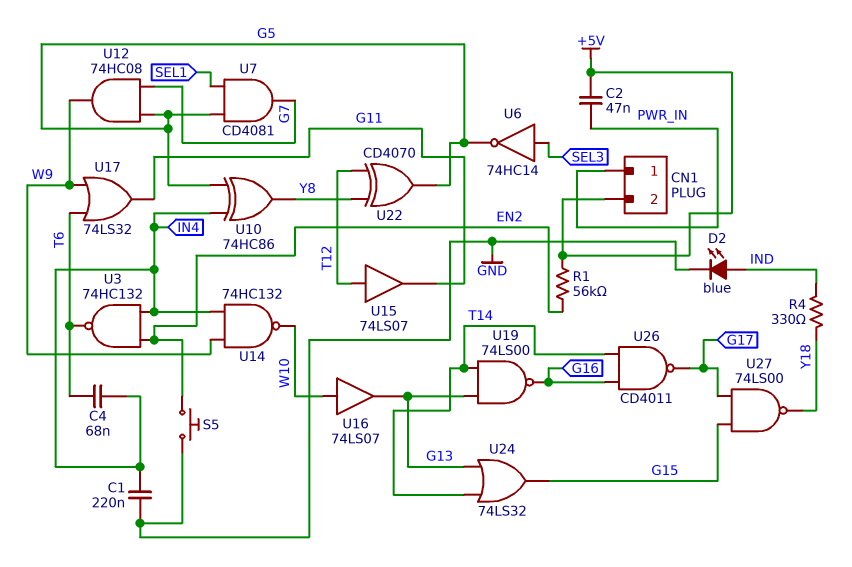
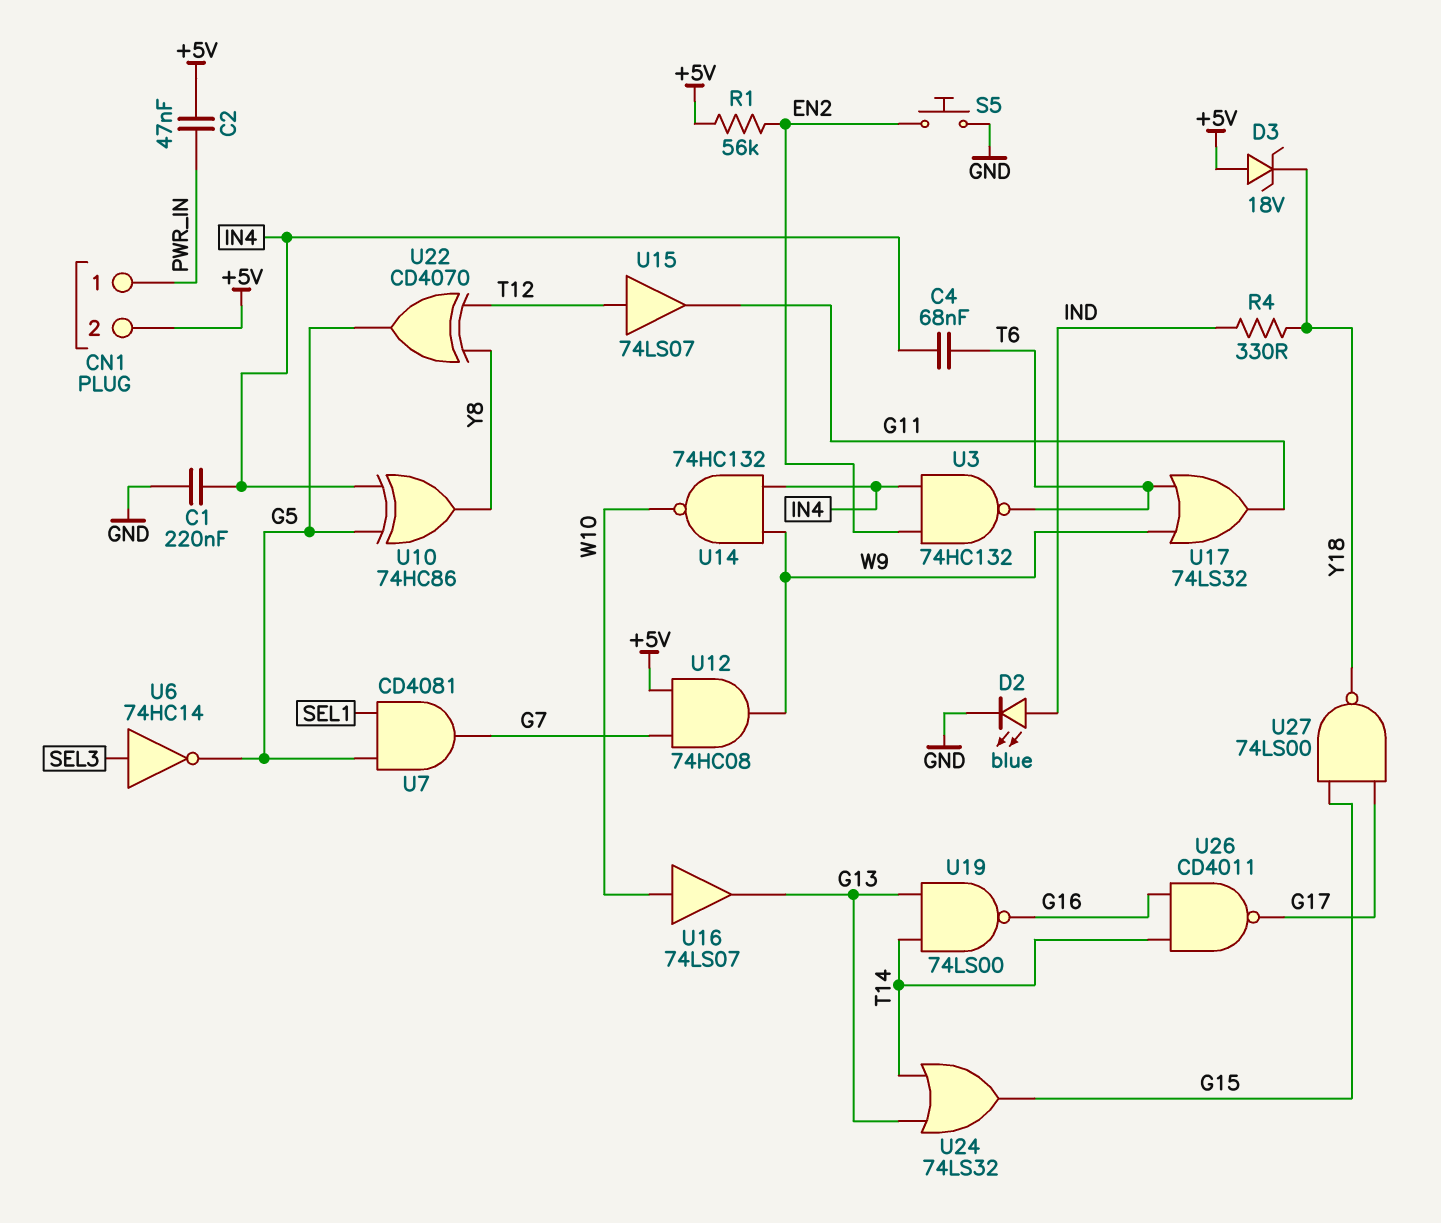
D3: none -> zener 18V (A +5V, K Y18)
U12: AND 74HC08 (in G5, in G7, out W9) -> AND 74HC08 (in +5V, in G7, out W9)

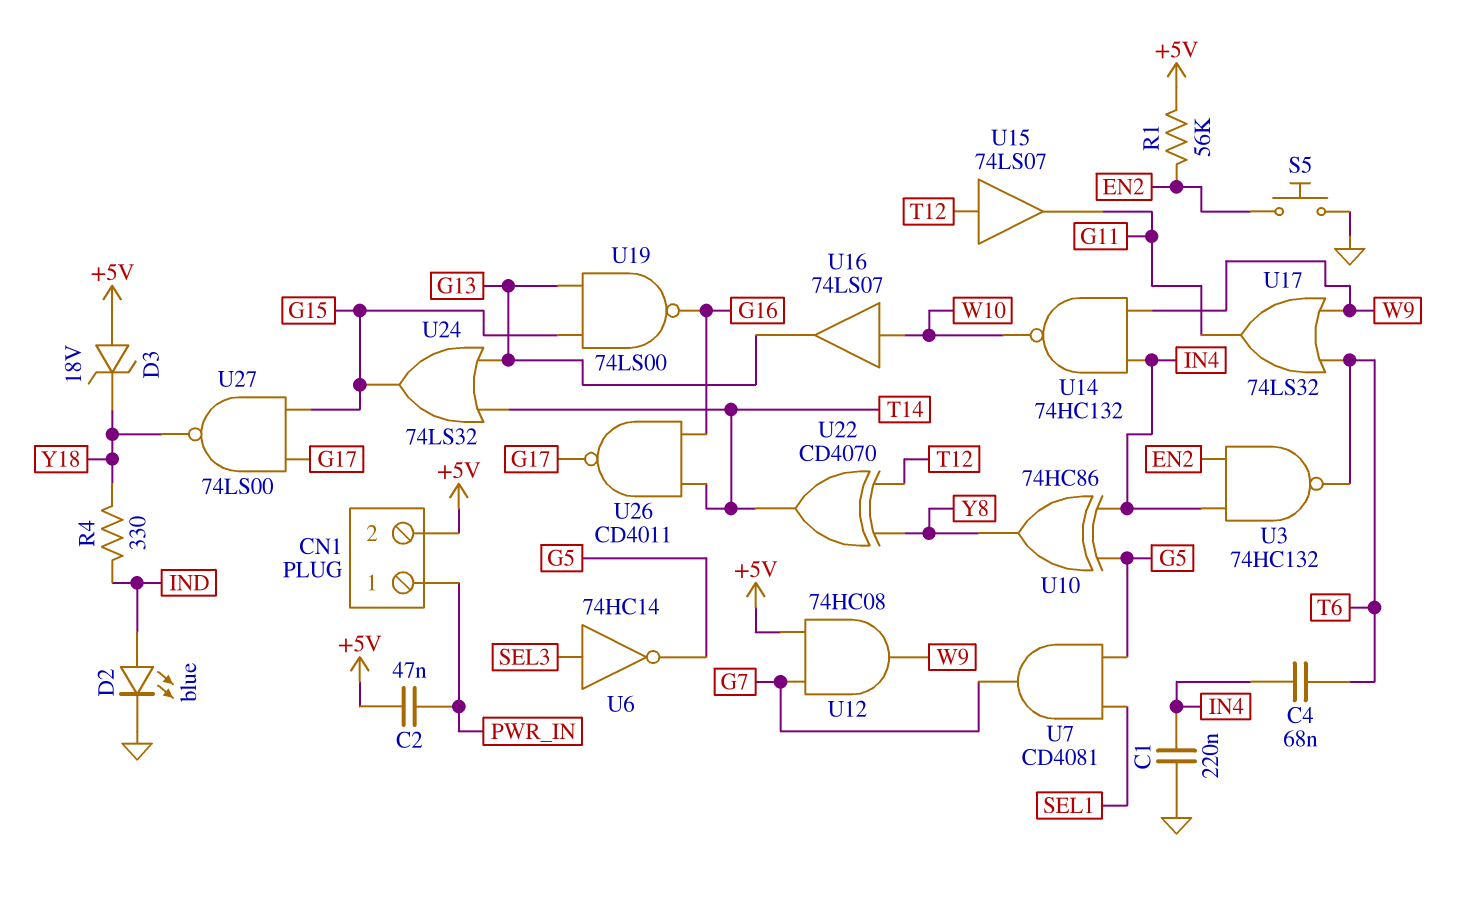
U19: NAND 74LS00 (in G13, in T14, out G16) -> NAND 74LS00 (in G13, in G15, out G16)
U22: XOR CD4070 (in T12, in Y8, out G5) -> XOR CD4070 (in T12, in Y8, out T14)

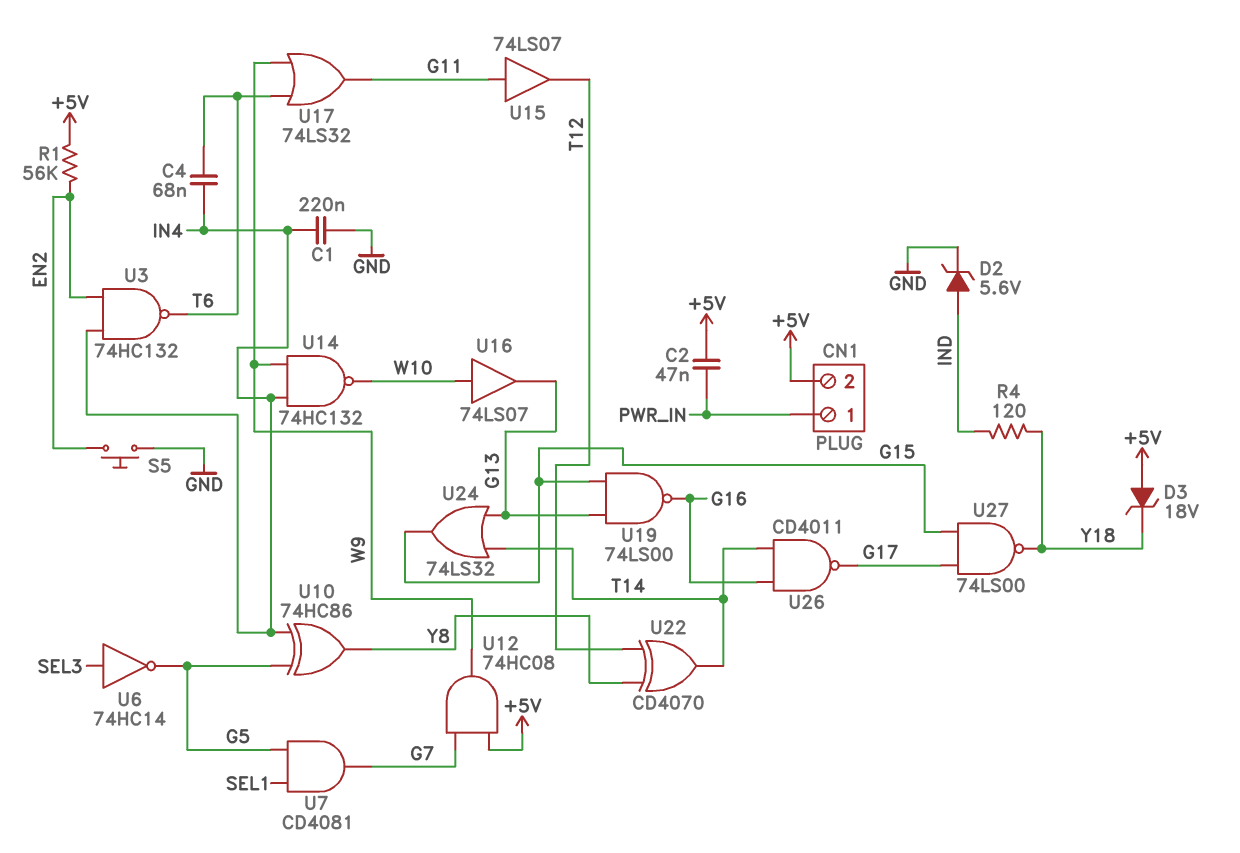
D2: LED blue (A IND, K GND) -> zener 5.6V (A IND, K GND)
R4: 330 (IND, Y18) -> 120 (IND, Y18)
U15: buffer 74LS07 (in T12, out G11) -> buffer 74LS07 (in G11, out T12)

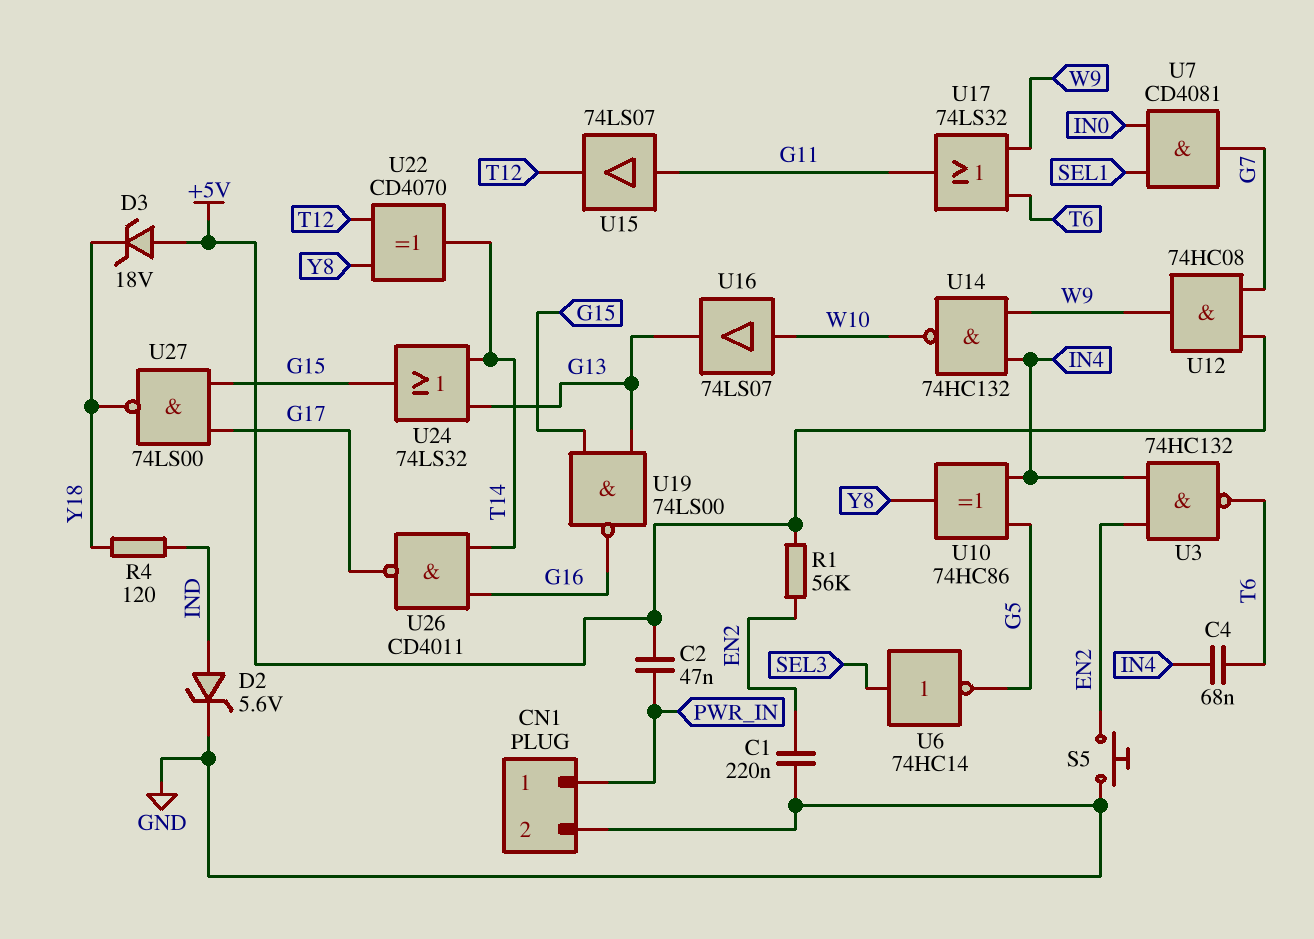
C1: 220nF (GND, IN4) -> 220nF (EN2, GND)
CN1 pin 2: +5V -> GND
U7: AND CD4081 (in G5, in SEL1, out G7) -> AND CD4081 (in IN0, in SEL1, out G7)

